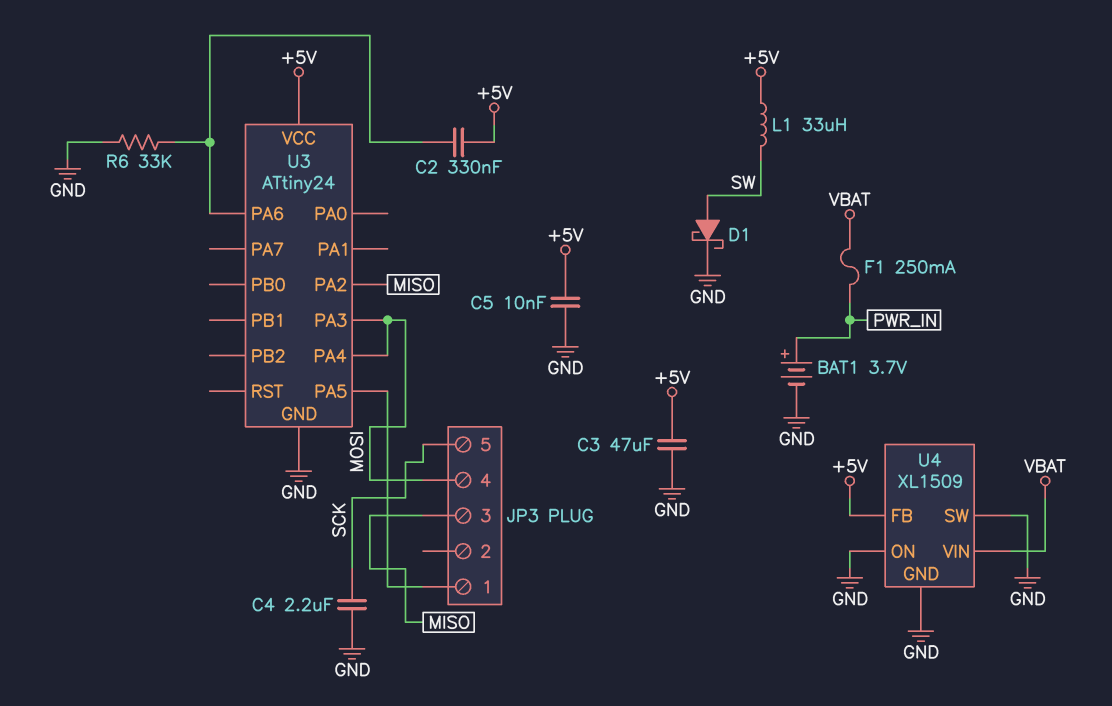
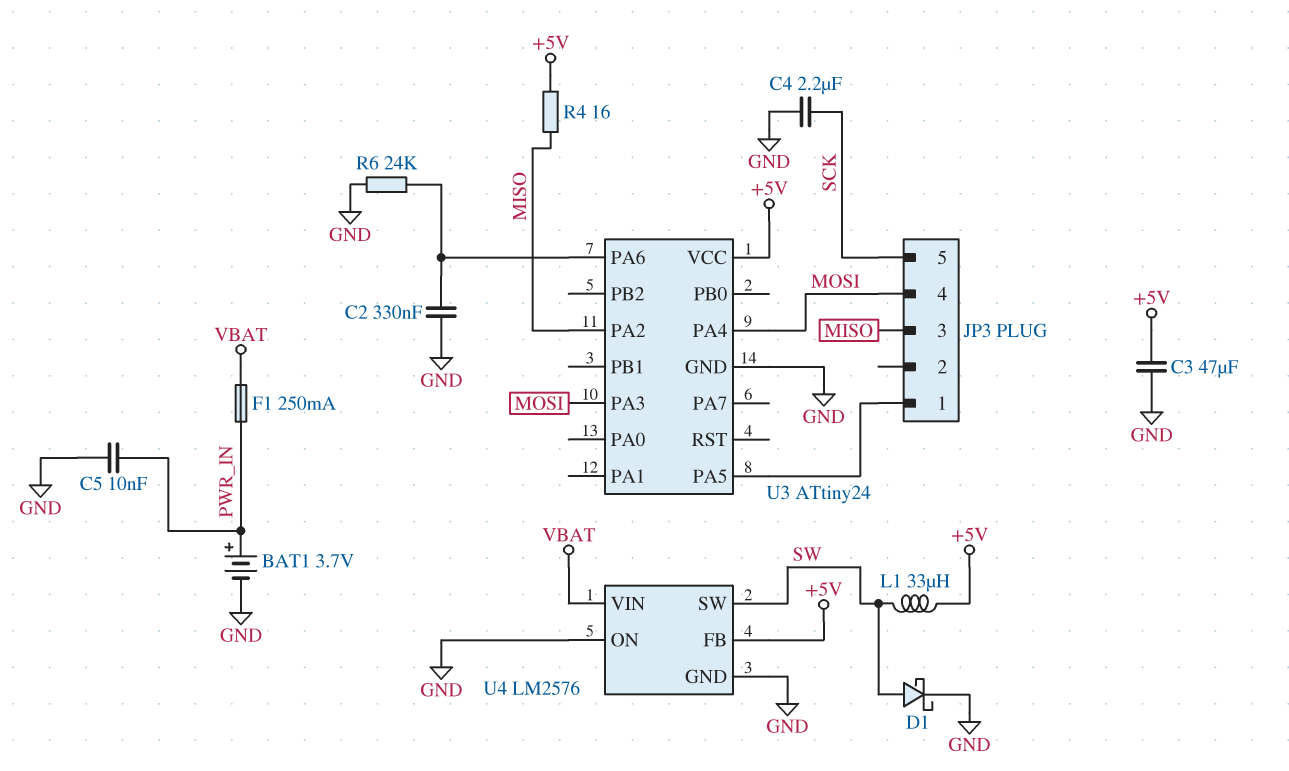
C2: 330nF (+5V, U3/PA6) -> 330nF (GND, U3/PA6)
C5: 10nF (+5V, GND) -> 10nF (GND, PWR_IN)
R4: none -> 16 (+5V, MISO)
R6: 33k (GND, U3/PA6) -> 24k (GND, U3/PA6)
U4: XL1509 -> LM2576
U4 pin SW: GND -> SW

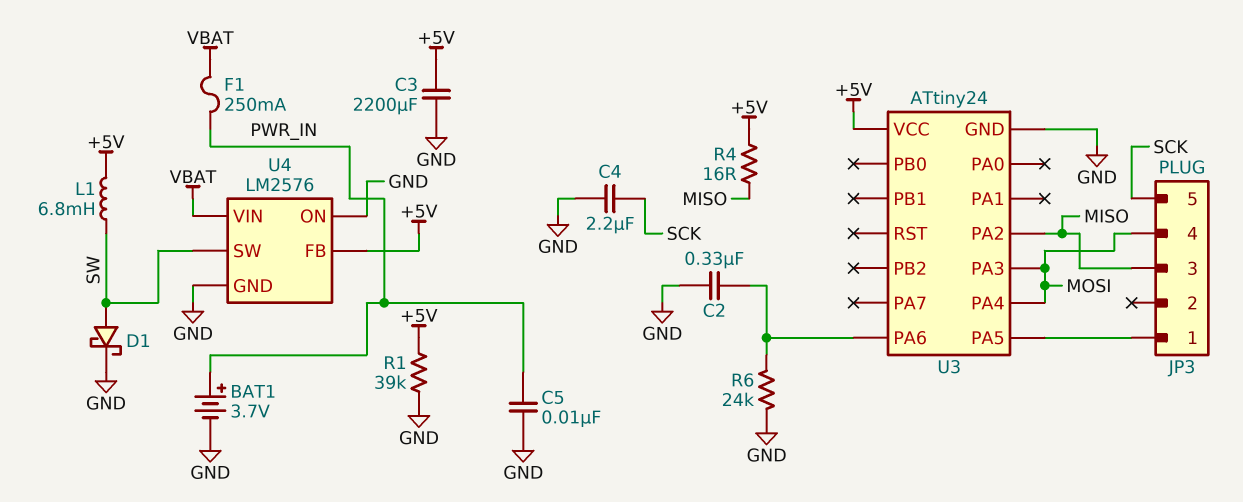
C3: 47uF (+5V, GND) -> 2200uF (+5V, GND)
L1: 33uH (+5V, SW) -> 6.8mH (+5V, SW)
R1: none -> 39k (+5V, GND)

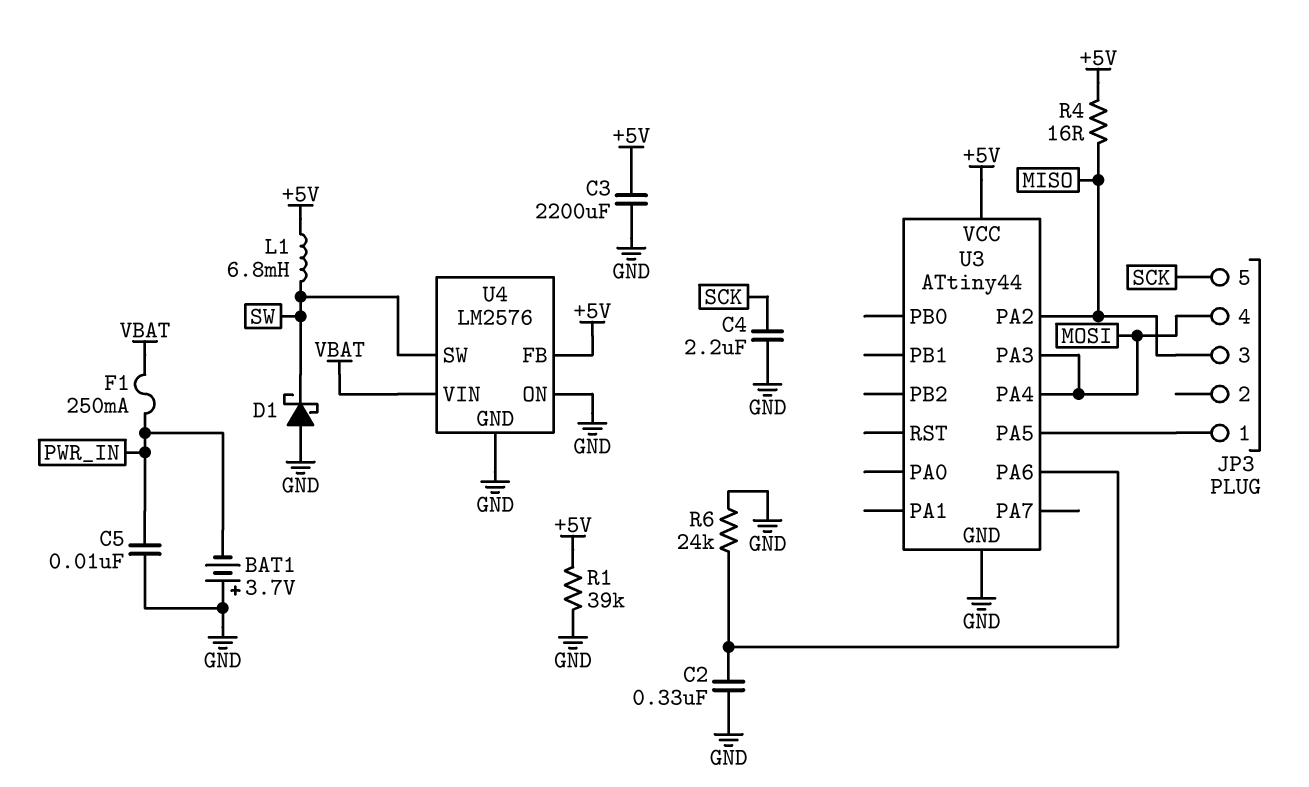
BAT1: 3.7V (plus PWR_IN, minus GND) -> 3.7V (plus GND, minus PWR_IN)
D1: schottky (A SW, K GND) -> schottky (A GND, K SW)
U3: ATtiny24 -> ATtiny44

